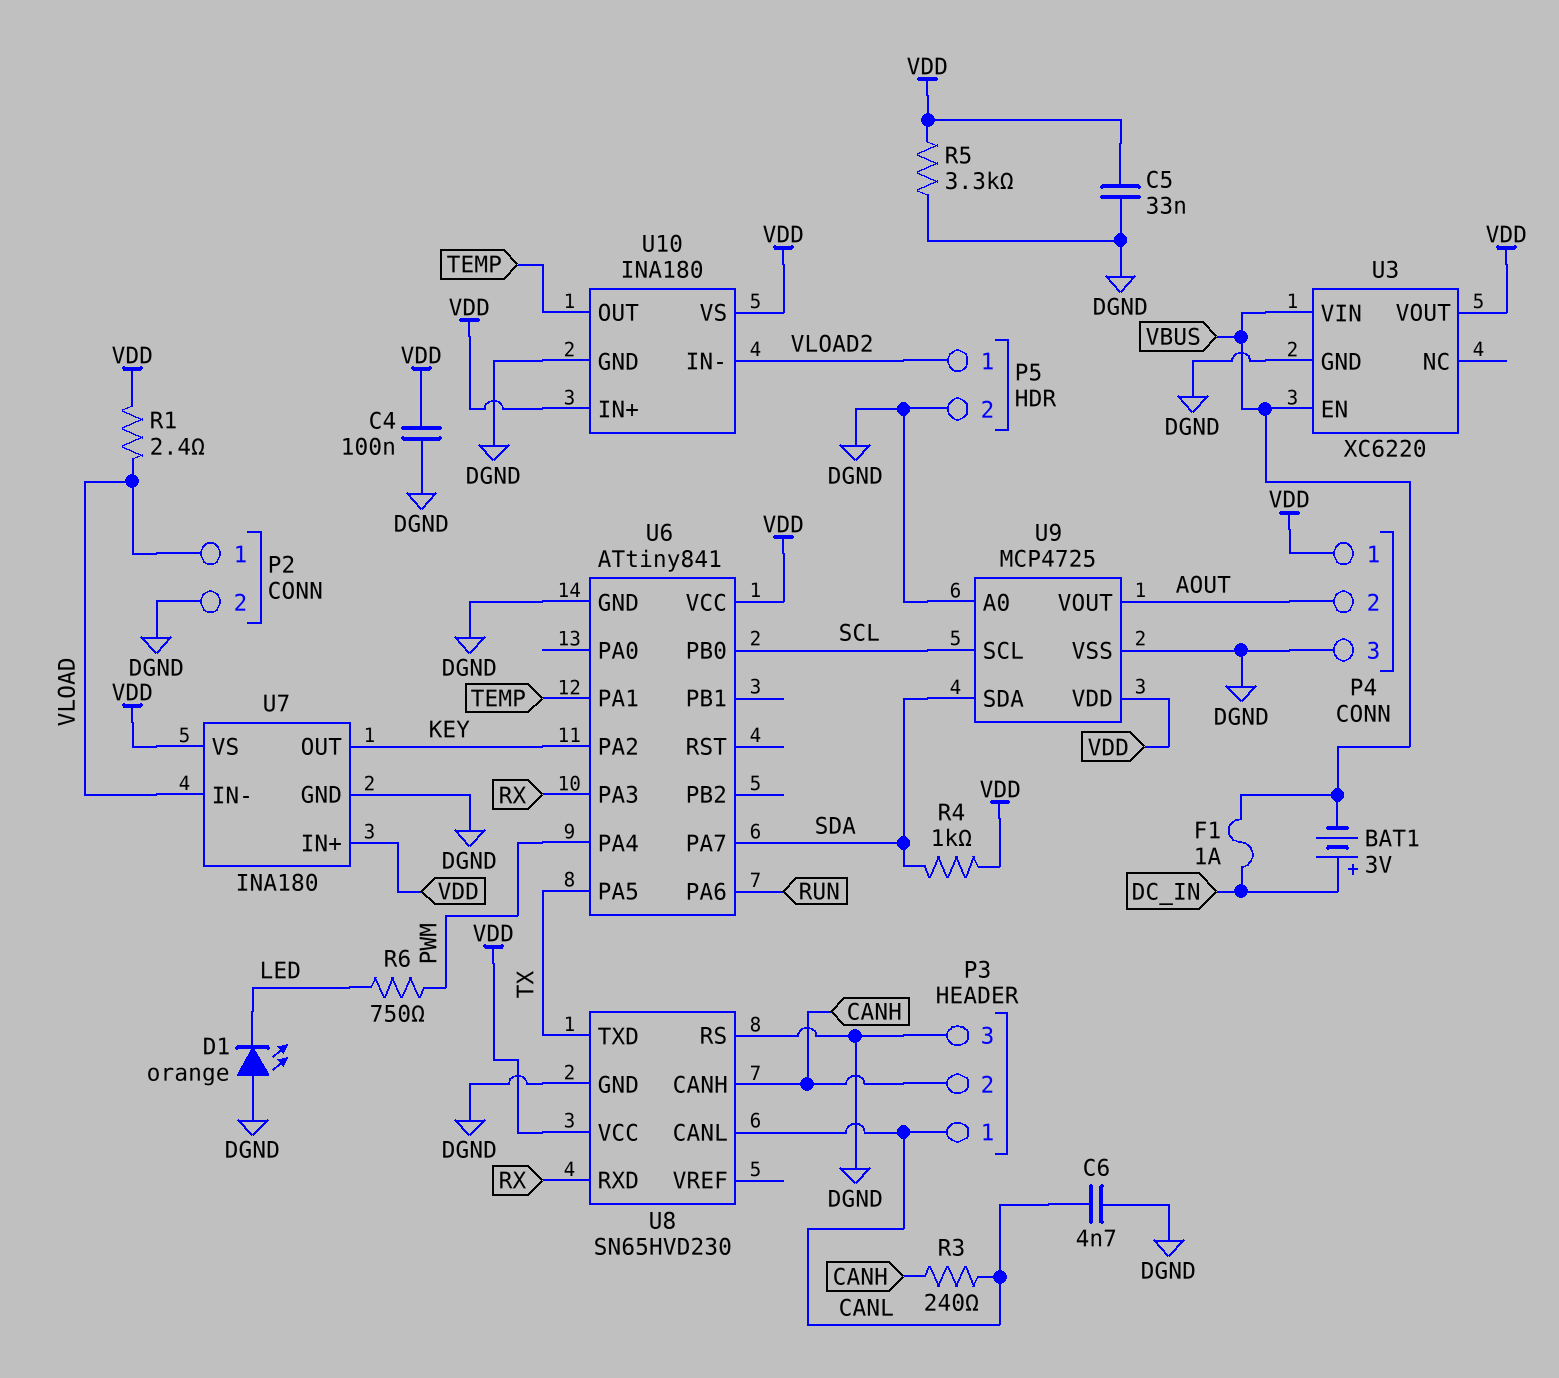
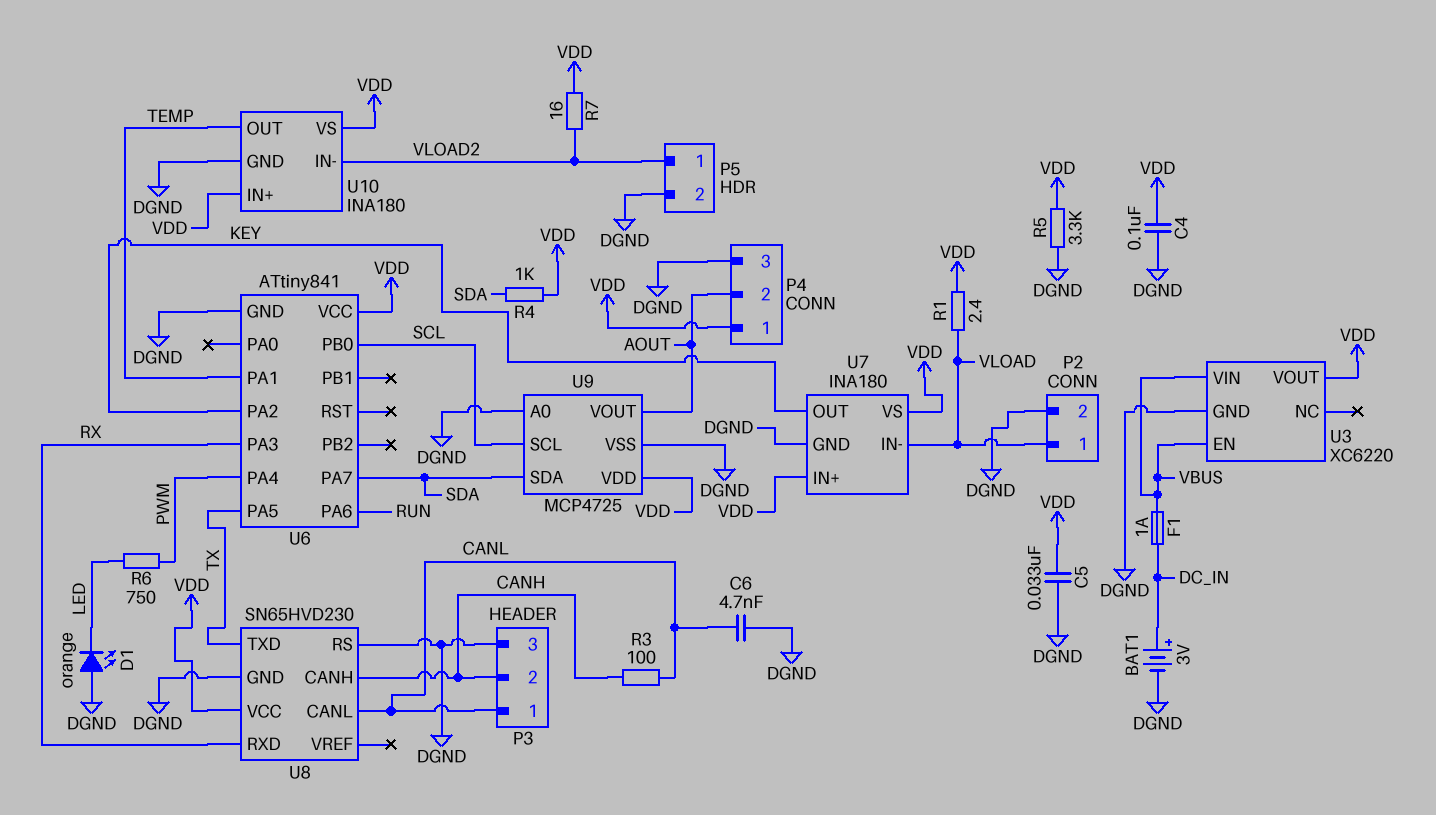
BAT1: 3V (plus DC_IN, minus VBUS) -> 3V (plus DC_IN, minus DGND)
R3: 240 (CANH, CANL) -> 100 (CANH, CANL)
R7: none -> 16 (VDD, VLOAD2)

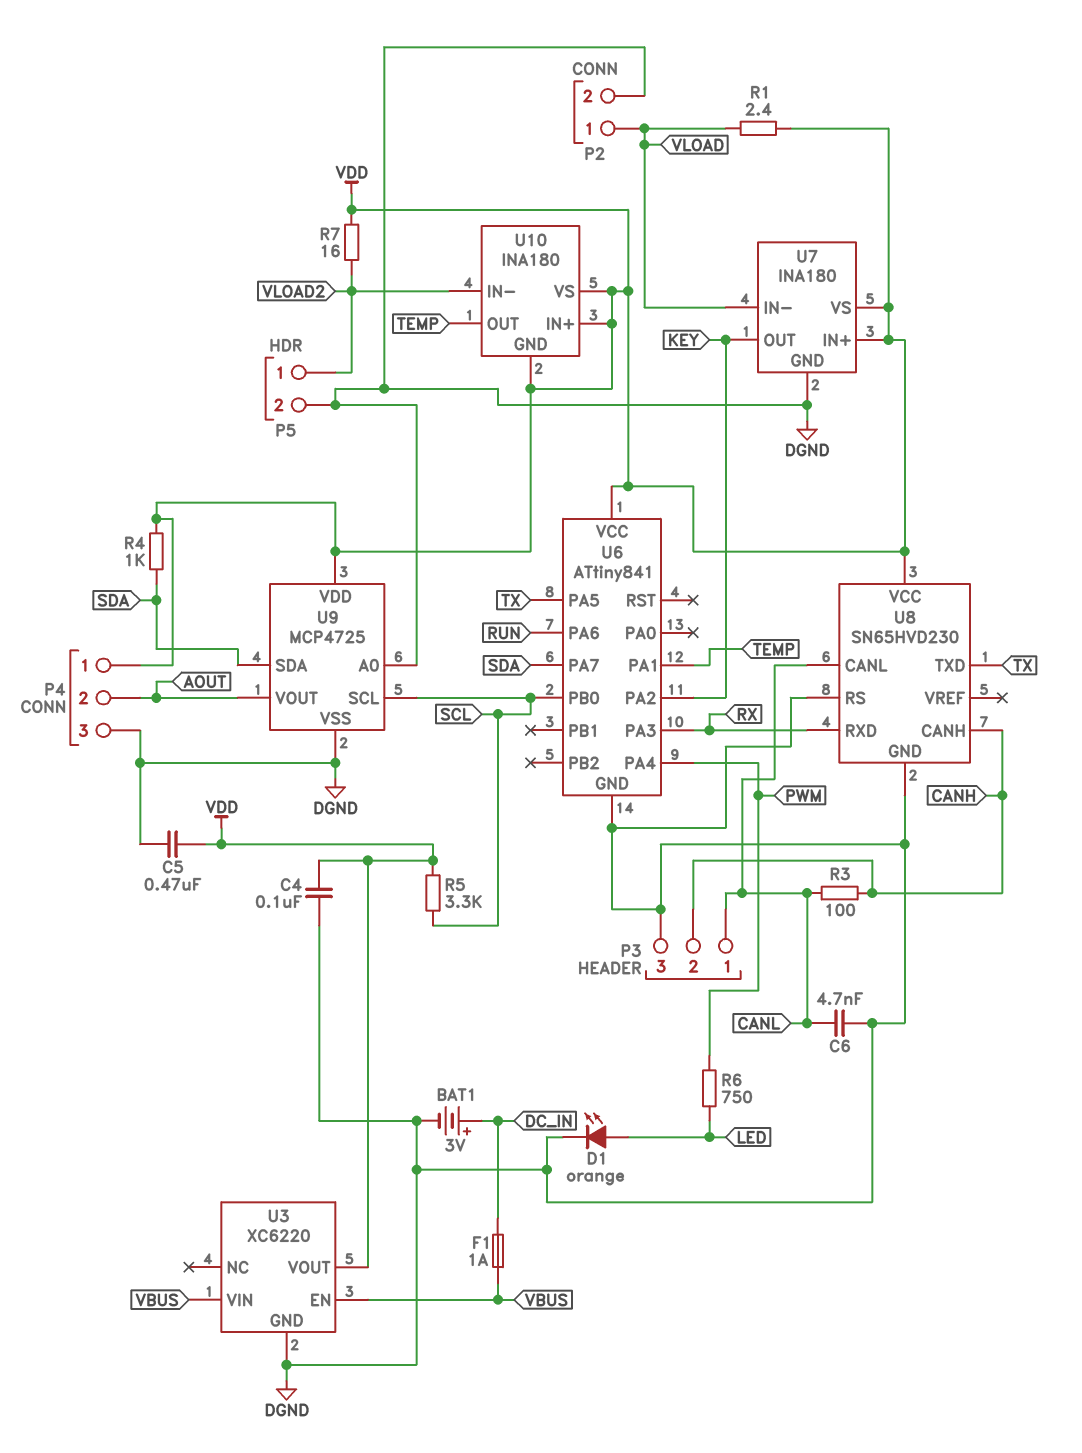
C5: 33nF (DGND, VDD) -> 470nF (DGND, VDD)
D1: LED orange (A DGND, K LED) -> LED orange (A LED, K DGND)
R5: 3.3k (DGND, VDD) -> 3.3k (SCL, VDD)
U10 pin GND: DGND -> VDD

